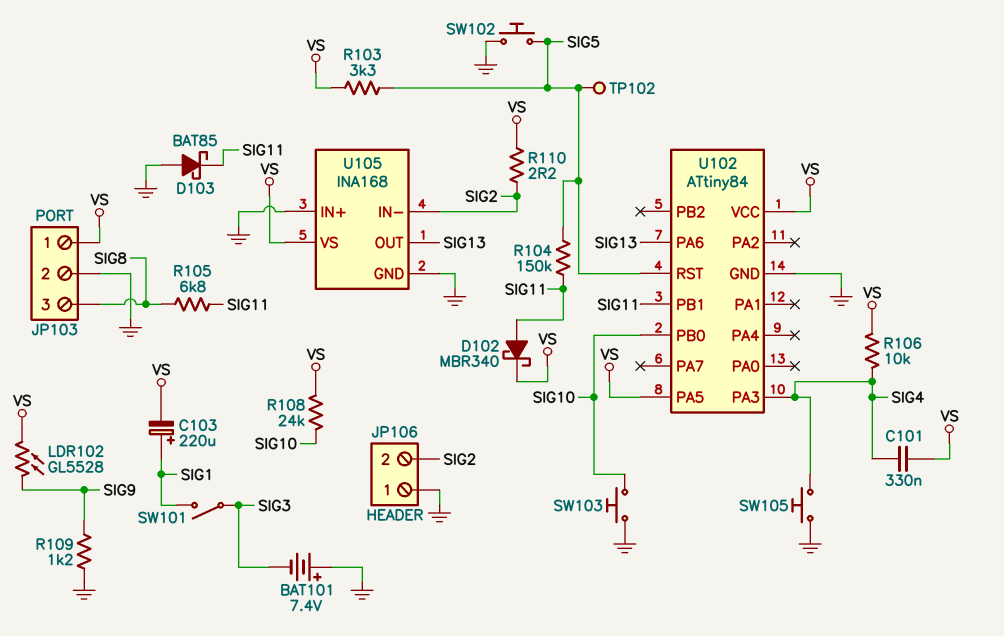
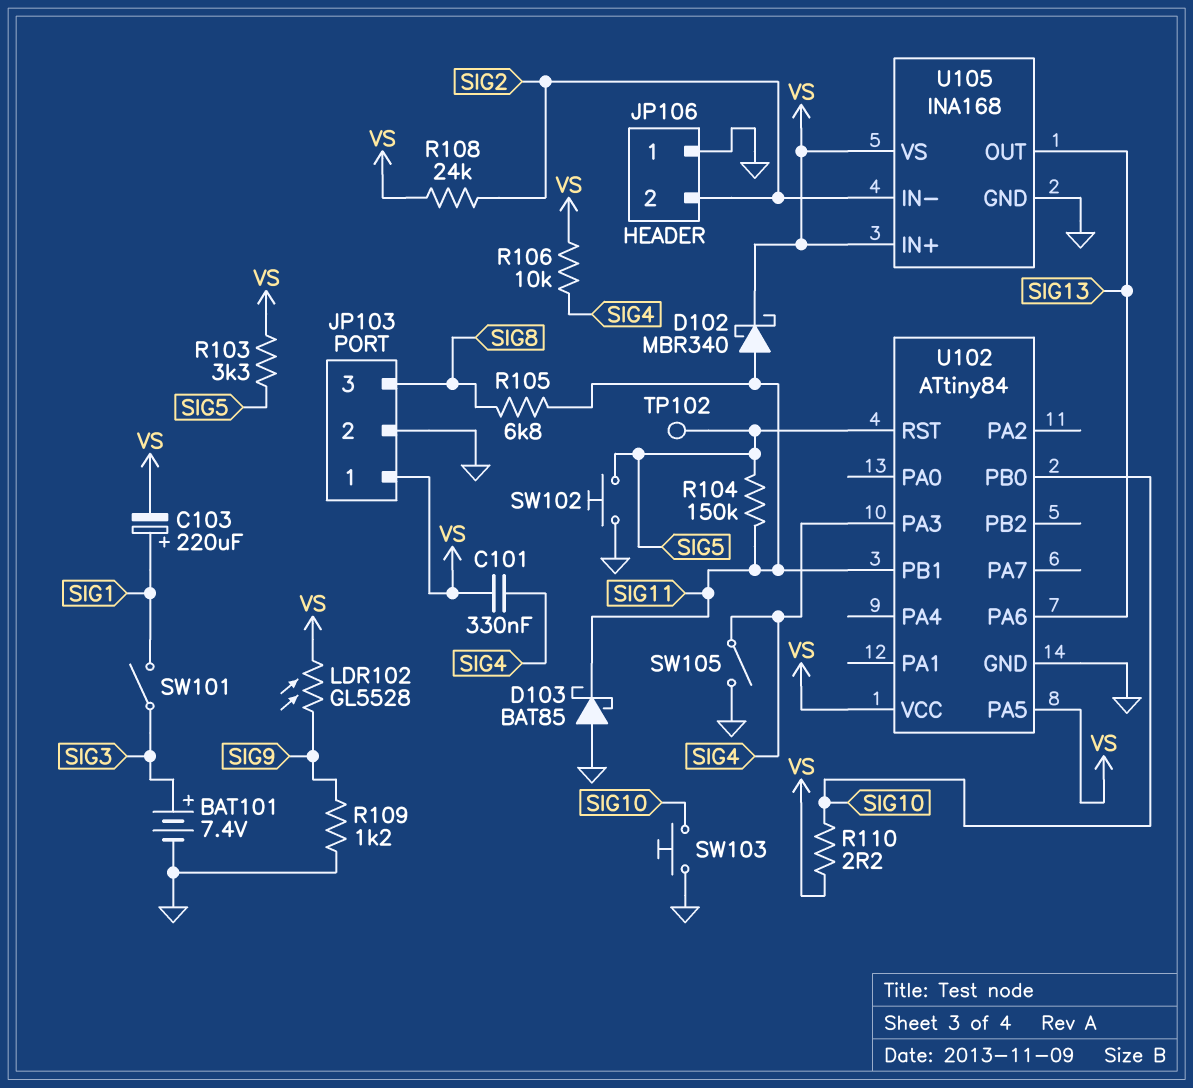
BAT101: 7.4V (plus GND, minus SIG3) -> 7.4V (plus SIG3, minus GND)
R108: 24k (SIG10, VS) -> 24k (SIG2, VS)
R110: 2.2 (SIG2, VS) -> 2.2 (SIG10, VS)
SW105: button (GND, SIG4) -> switch (GND, SIG4)
U105 pin IN+: GND -> VS

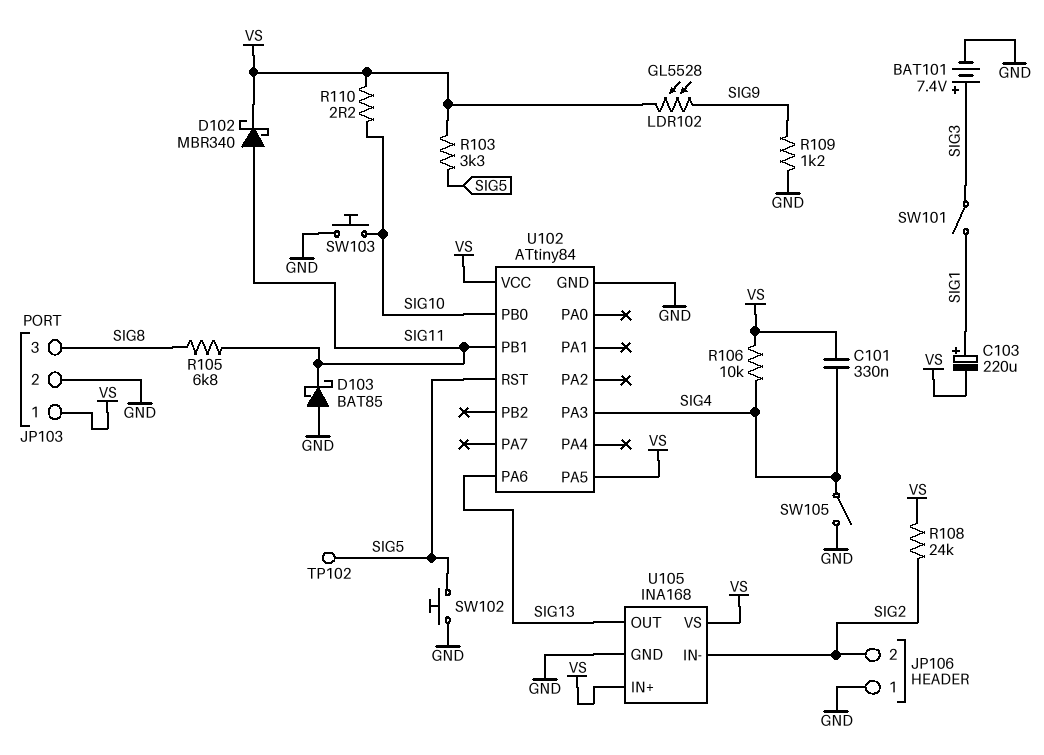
R104: 150k (SIG5, SIG11) -> none

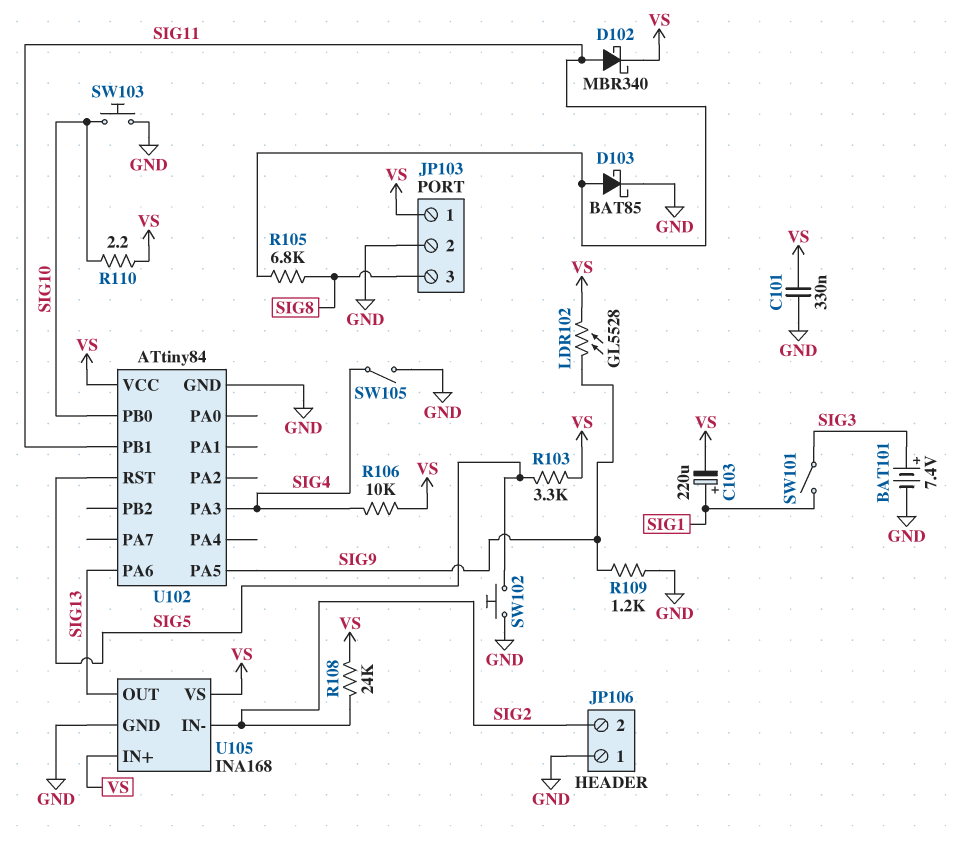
C101: 330nF (SIG4, VS) -> 330nF (GND, VS)
D103: schottky BAT85 (A GND, K SIG11) -> schottky BAT85 (A SIG11, K GND)
TP102: test point (SIG5) -> none
U102 pin PA5: VS -> SIG9

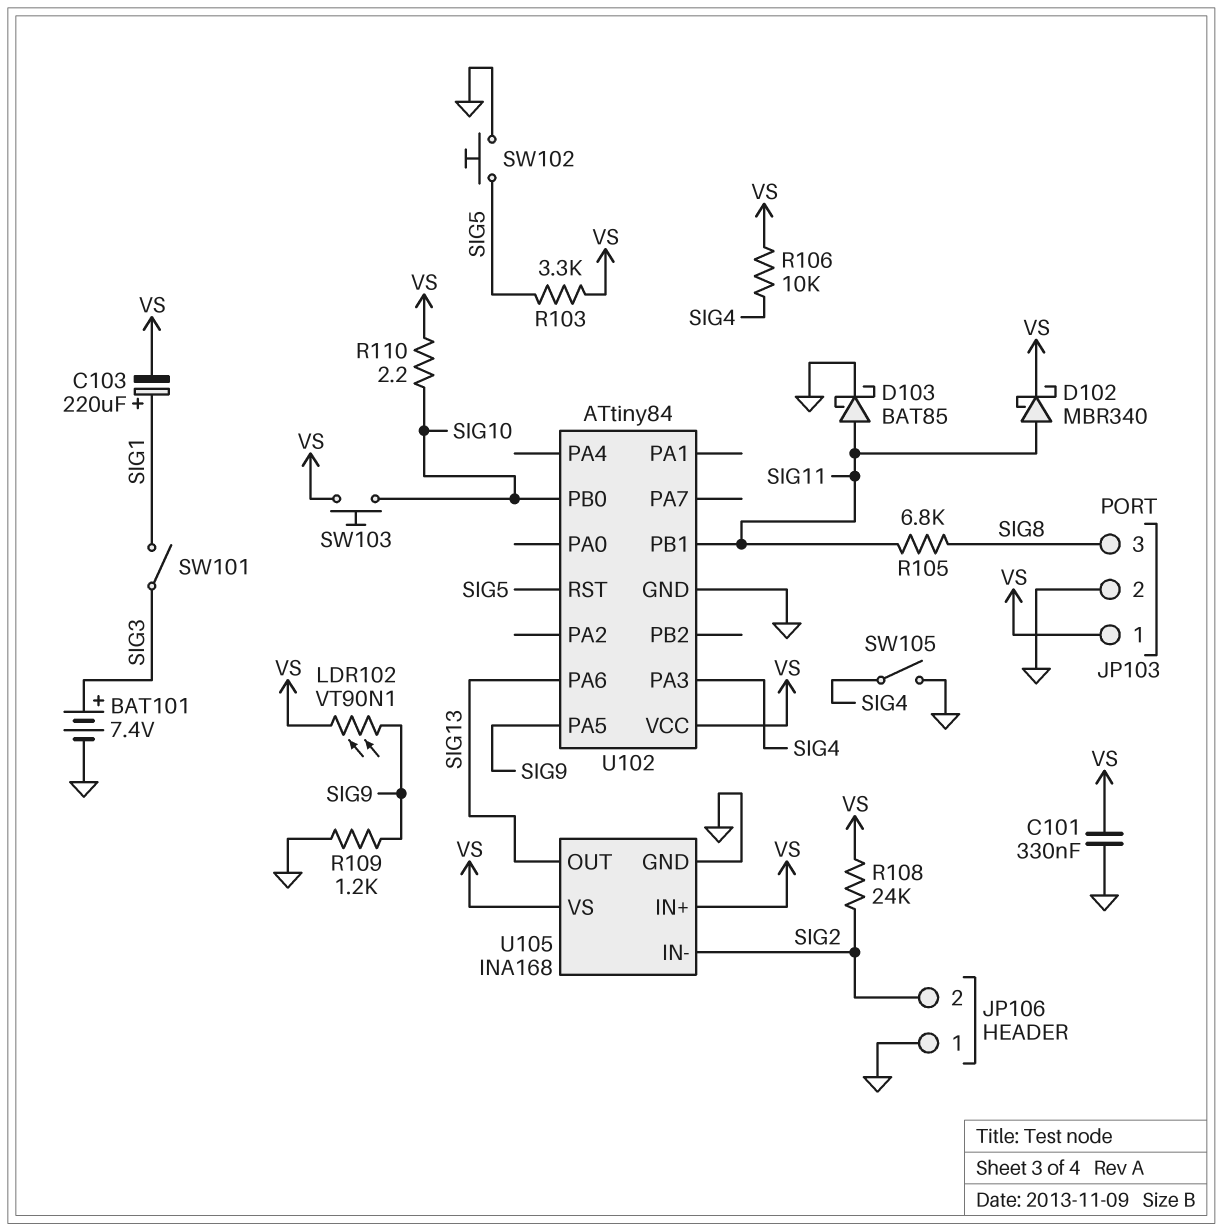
LDR102: GL5528 (SIG9, VS) -> VT90N1 (SIG9, VS)
SW103: button (GND, SIG10) -> button (SIG10, VS)

